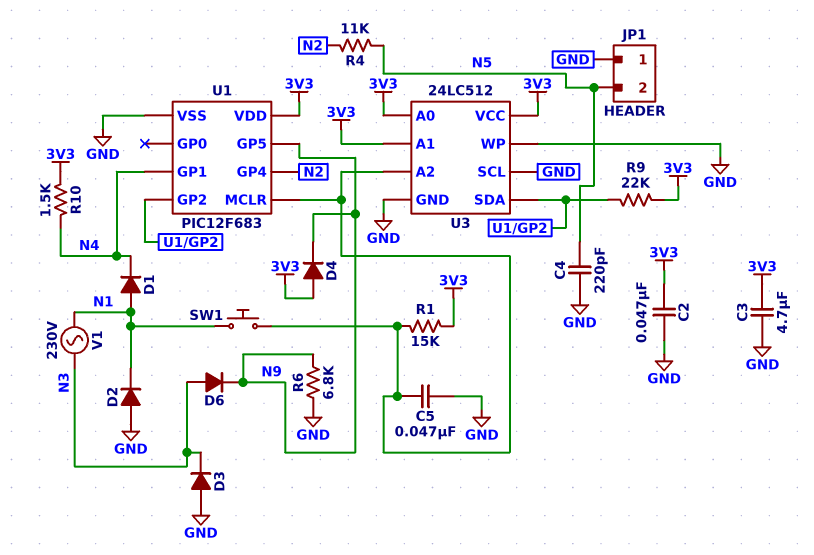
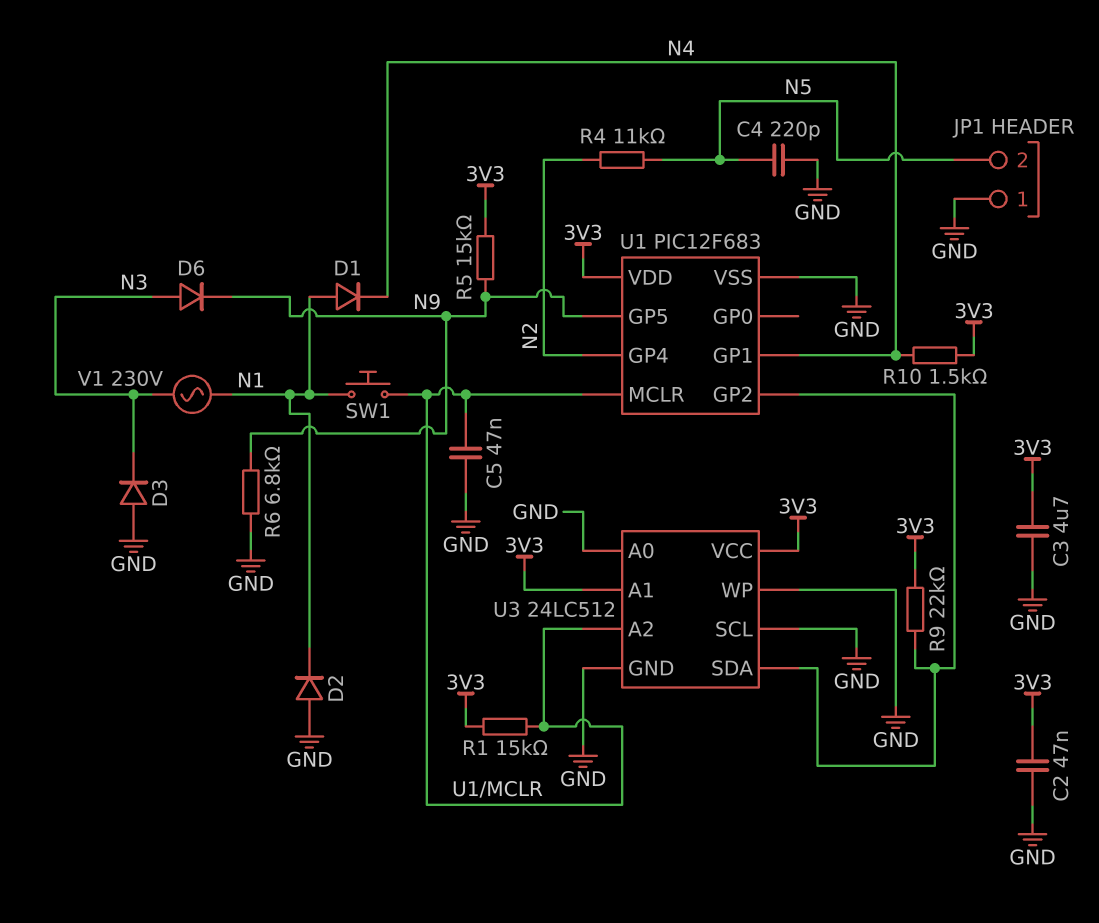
D4: diode (A 3V3, K N9) -> none
R5: none -> 15k (3V3, N9)
U3 pin A0: 3V3 -> GND

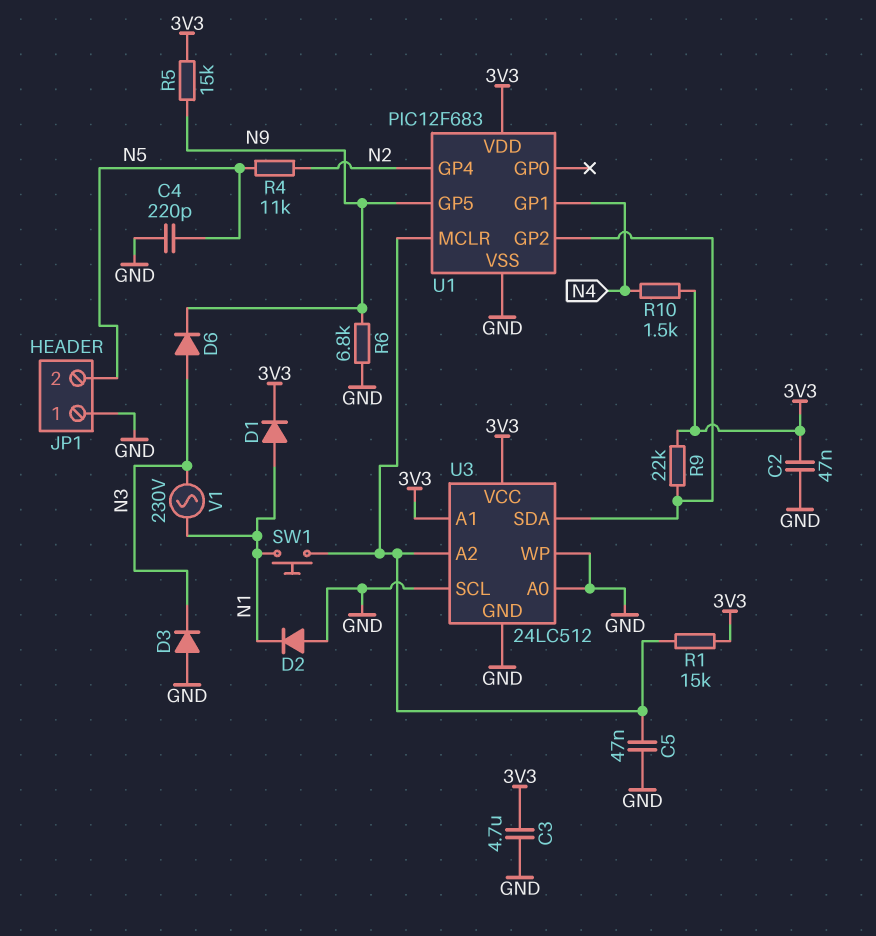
D1: diode (A N1, K N4) -> diode (A N1, K 3V3)

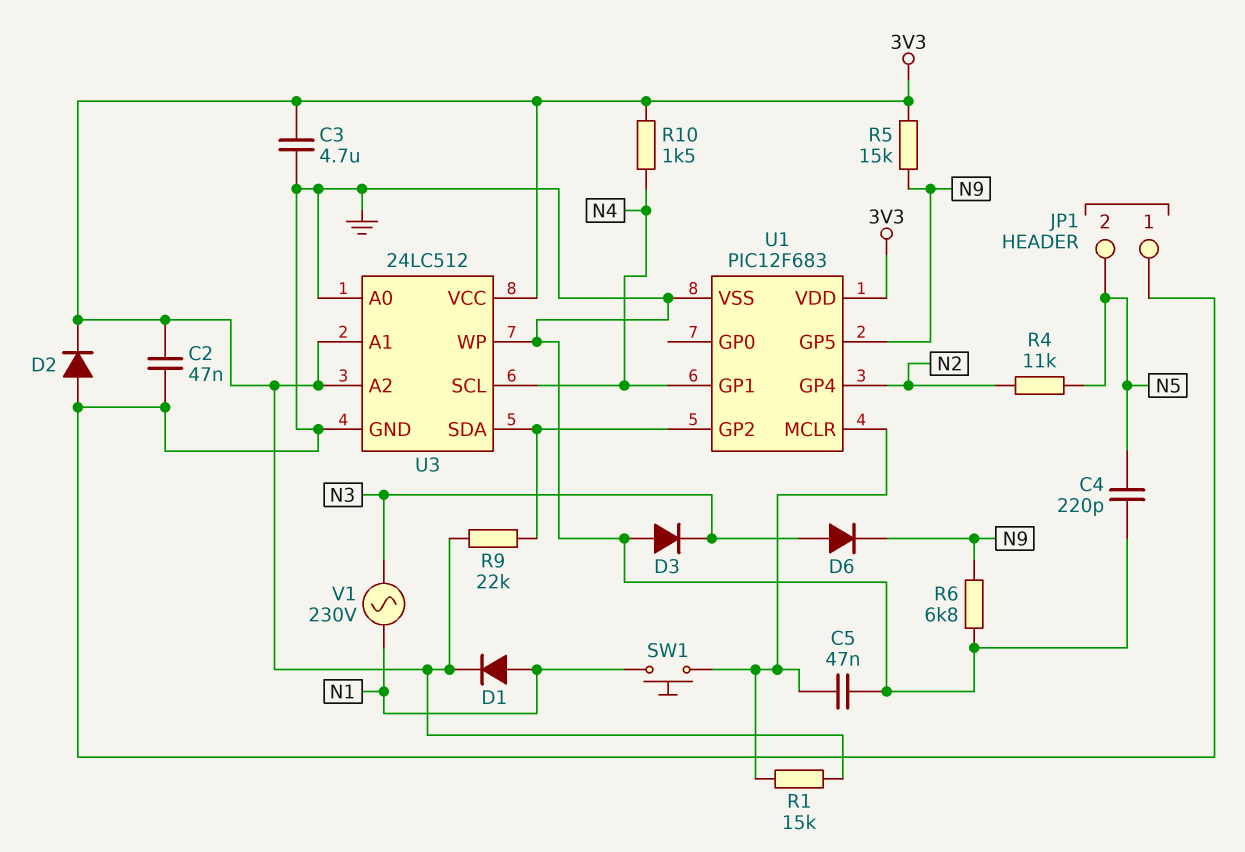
D2: diode (A GND, K N1) -> diode (A GND, K 3V3)
U3 pin A2: U1/MCLR -> 3V3
U3 pin SCL: GND -> N4

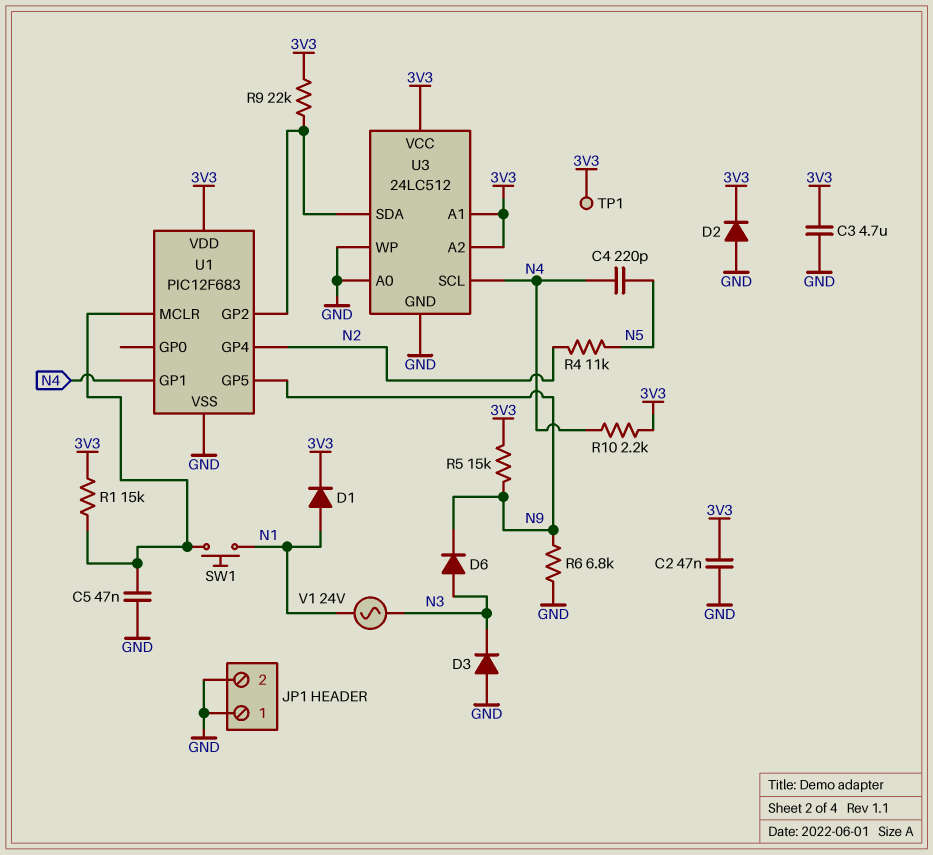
C4: 220pF (GND, N5) -> 220pF (N4, N5)
JP1 pin 2: N5 -> GND
R10: 1.5k (3V3, N4) -> 2.2k (3V3, N4)
TP1: none -> test point (3V3)
V1: AC 230V (N1, N3) -> AC 24V (N1, N3)

